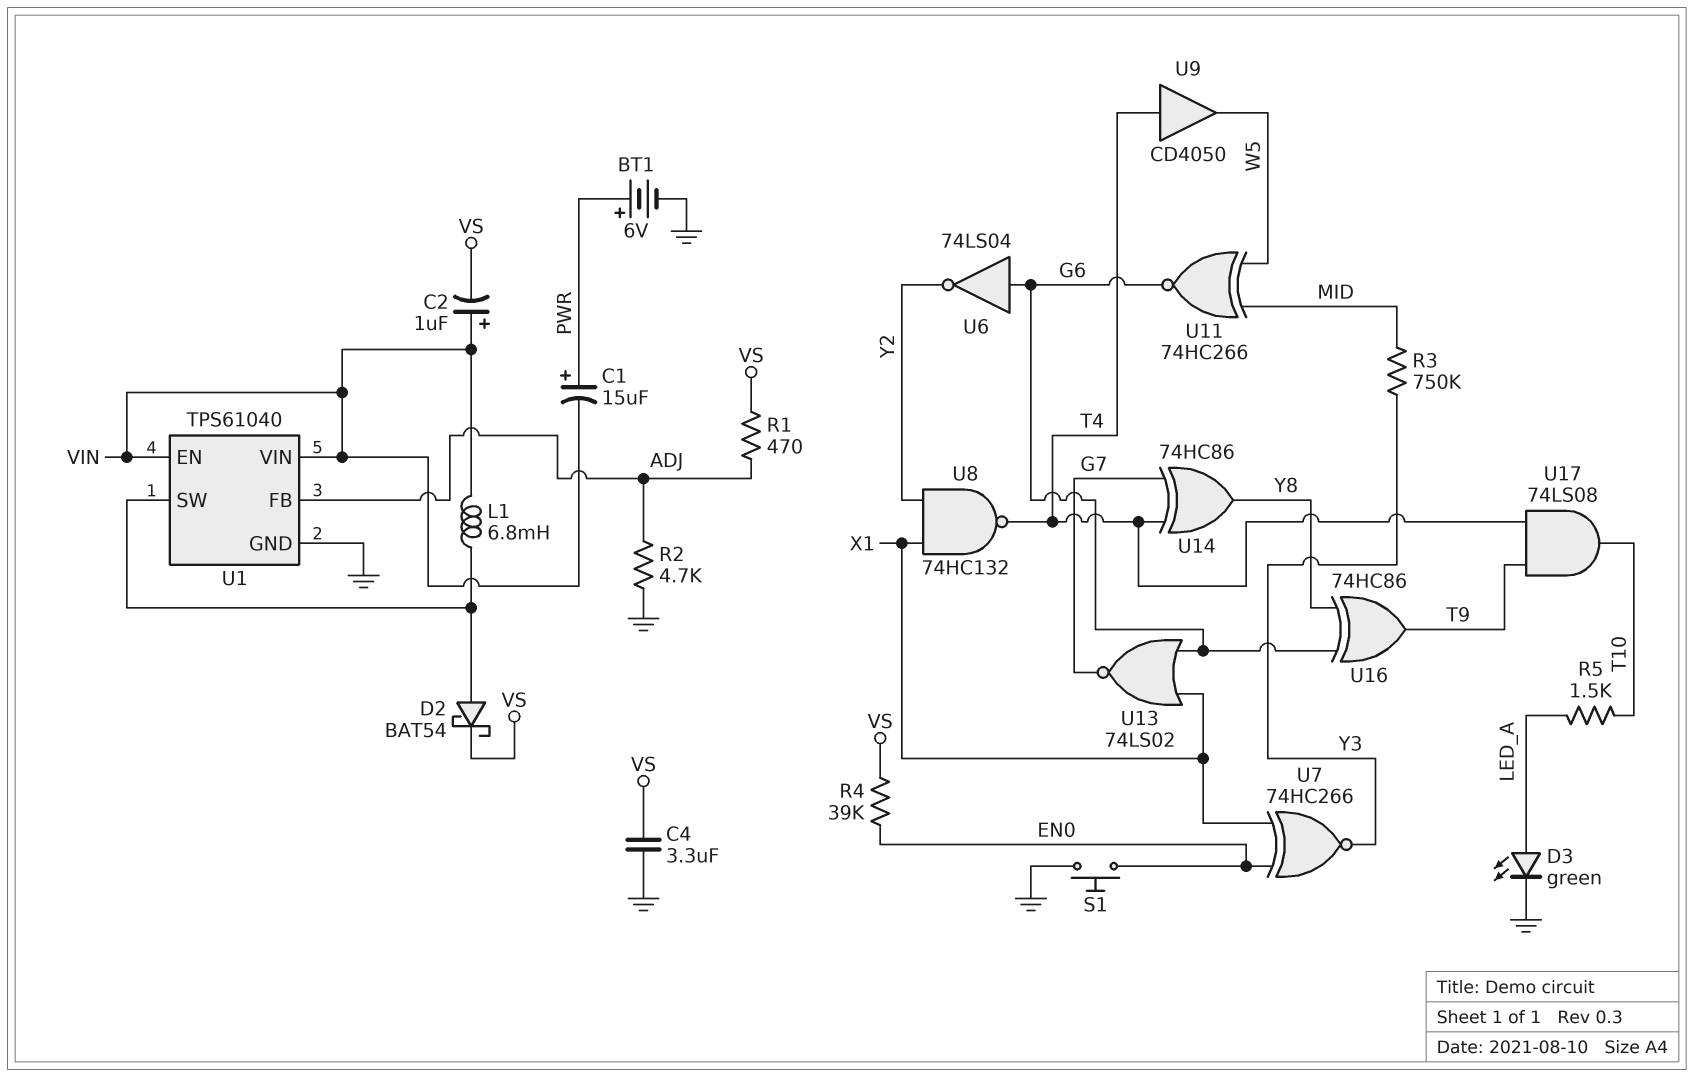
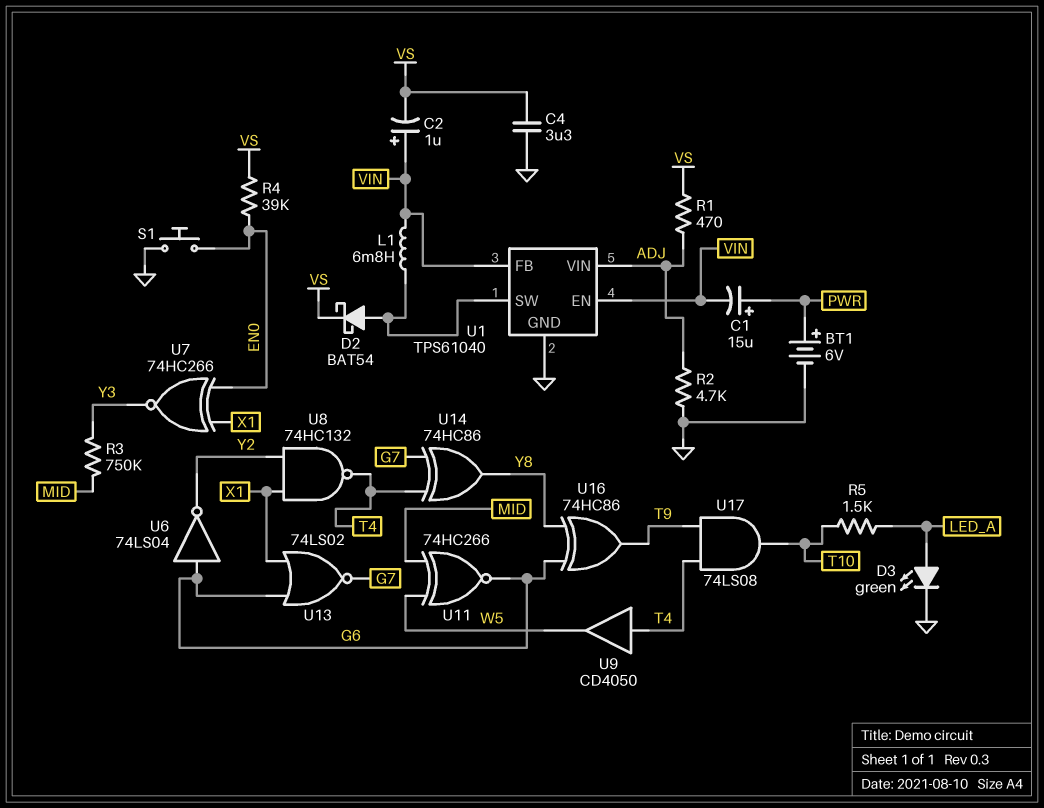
U1 pin FB: ADJ -> VIN
U1 pin VIN: VIN -> ADJ

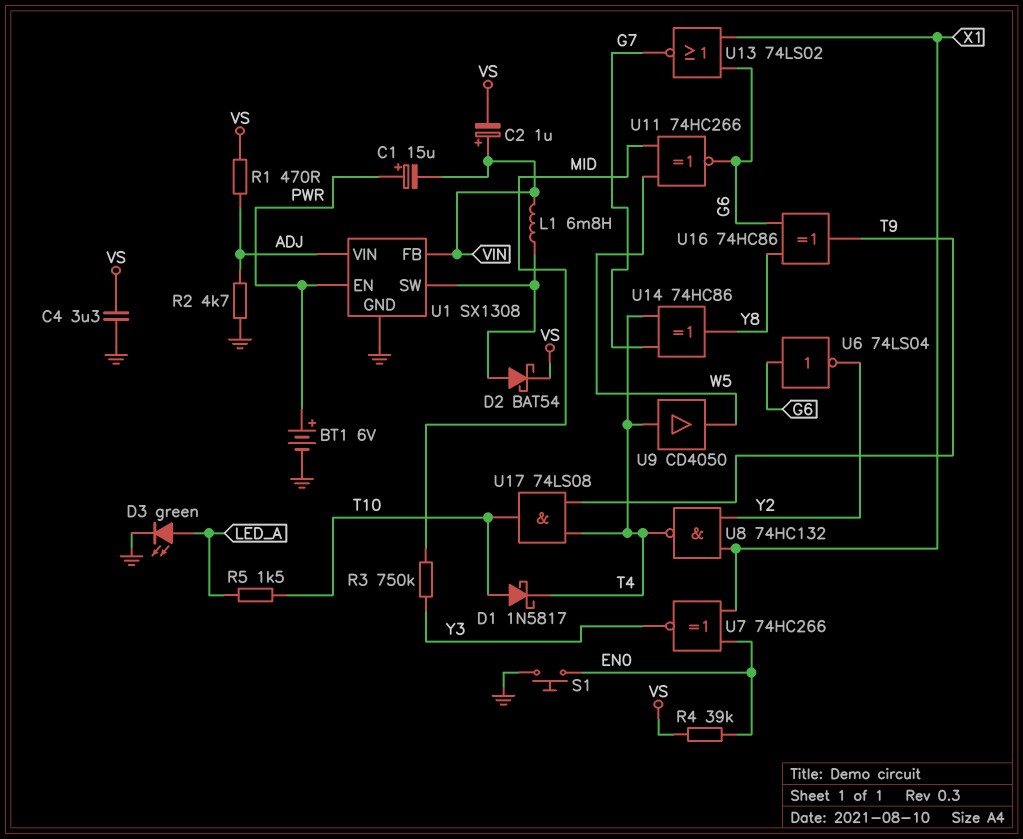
D1: none -> schottky 1N5817 (A T10, K T4)
U1: TPS61040 -> SX1308
U1 pin EN: VIN -> PWR

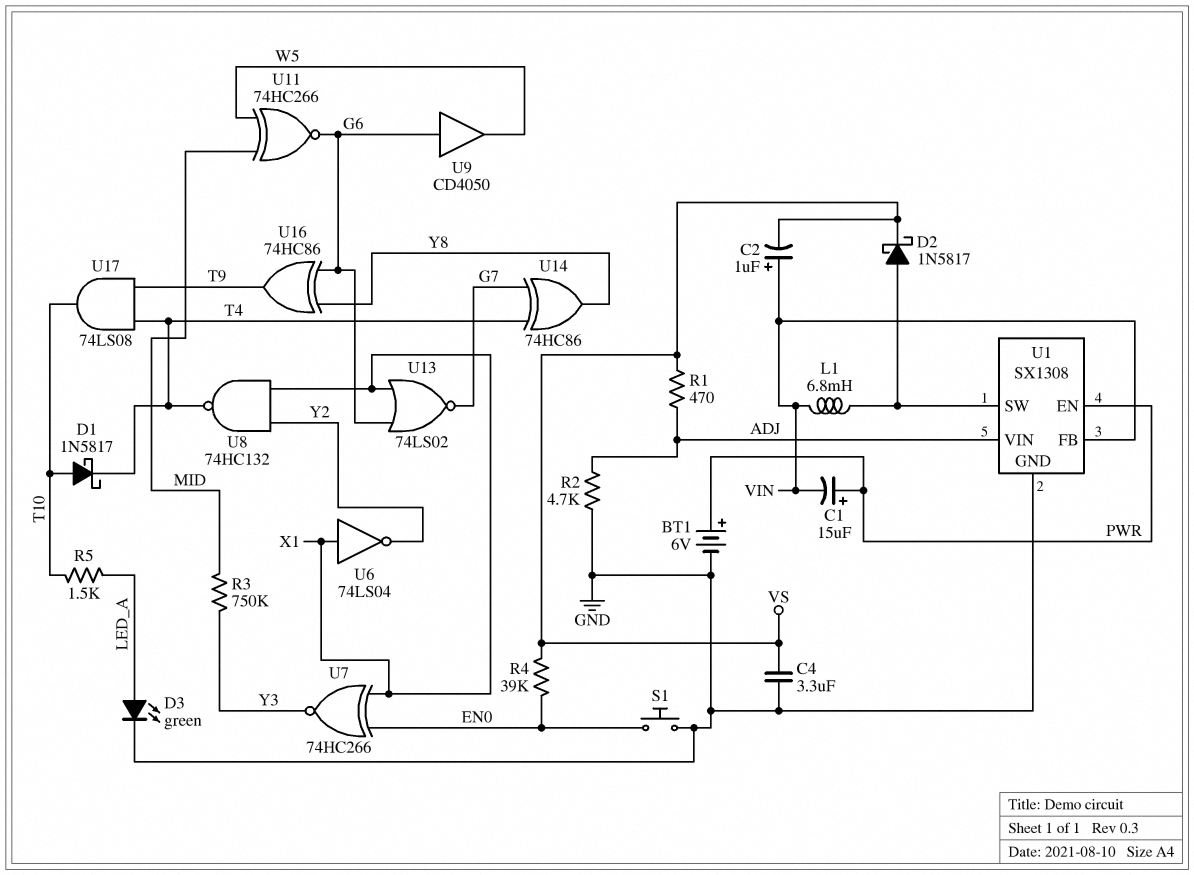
D2: schottky BAT54 (A U1/SW, K VS) -> schottky 1N5817 (A U1/SW, K VS)
U6: NOT 74LS04 (in G6, out Y2) -> NOT 74LS04 (in X1, out Y2)
U9: buffer CD4050 (in T4, out W5) -> buffer CD4050 (in G6, out W5)

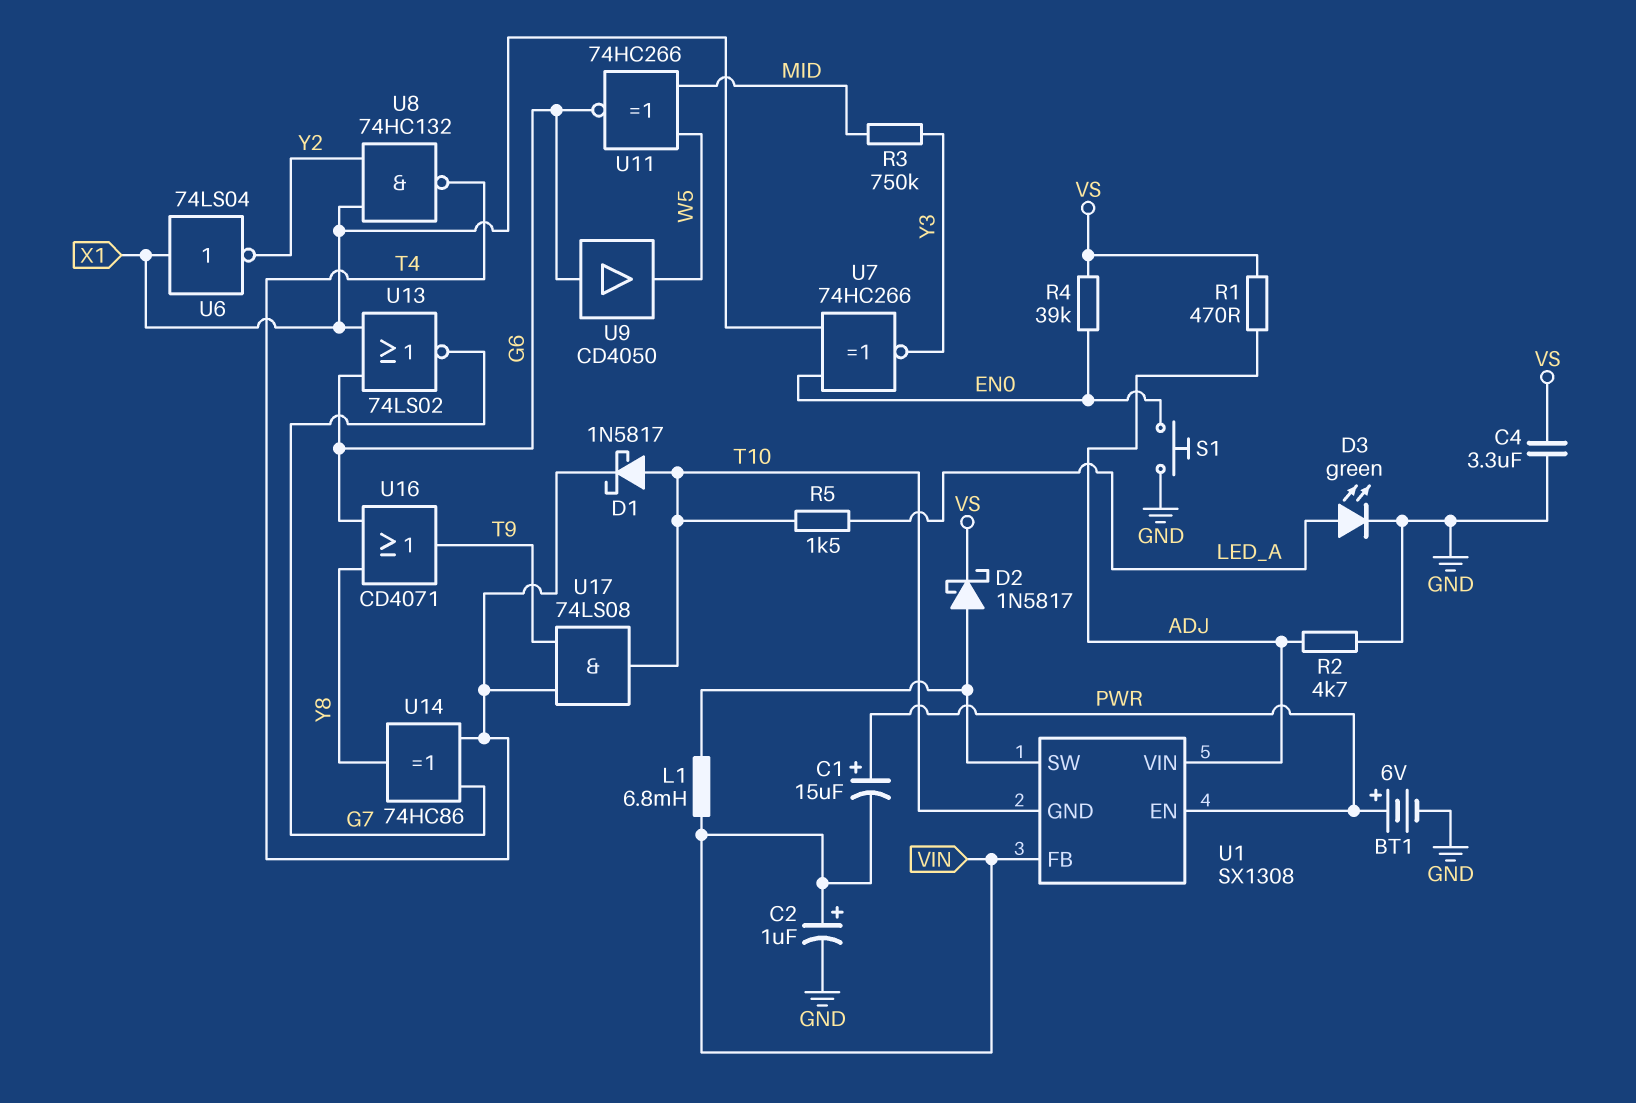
C2: 1uF (plus VIN, minus VS) -> 1uF (plus VIN, minus GND)
U1 pin GND: GND -> T10
U16: XOR 74HC86 (in G6, in Y8, out T9) -> OR CD4071 (in G6, in Y8, out T9)

